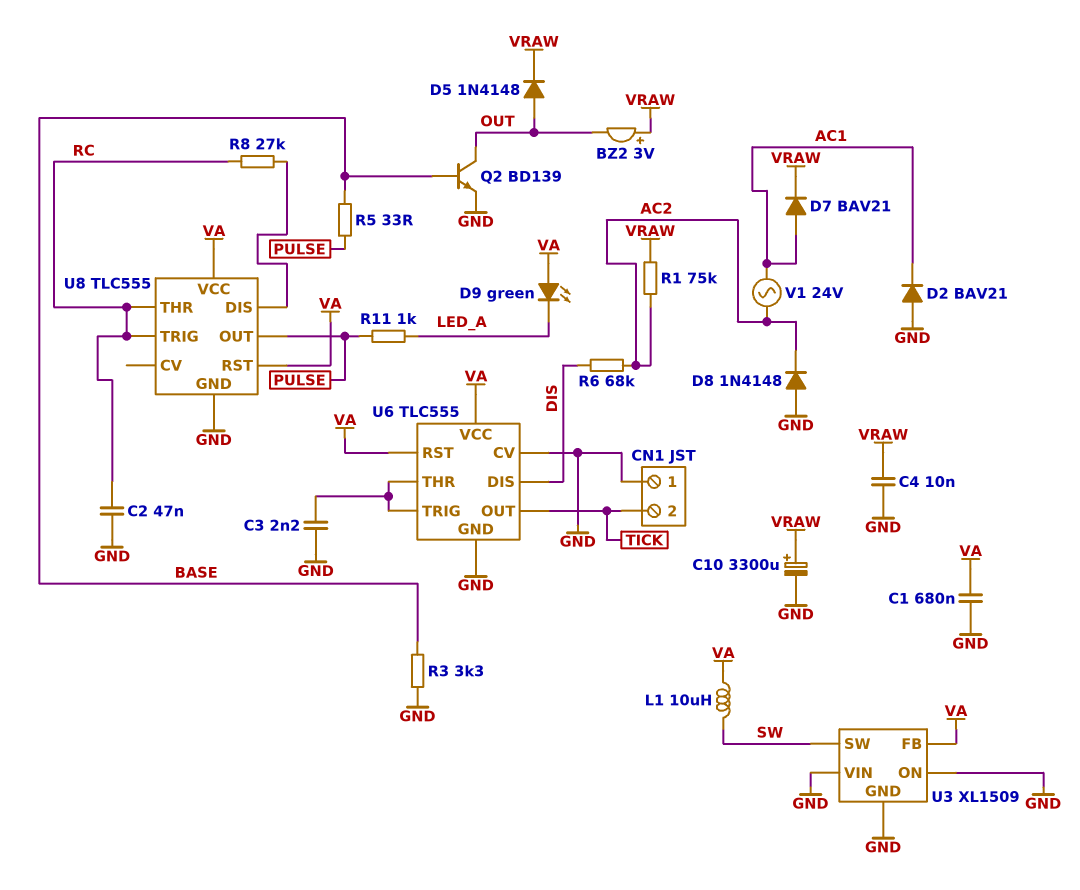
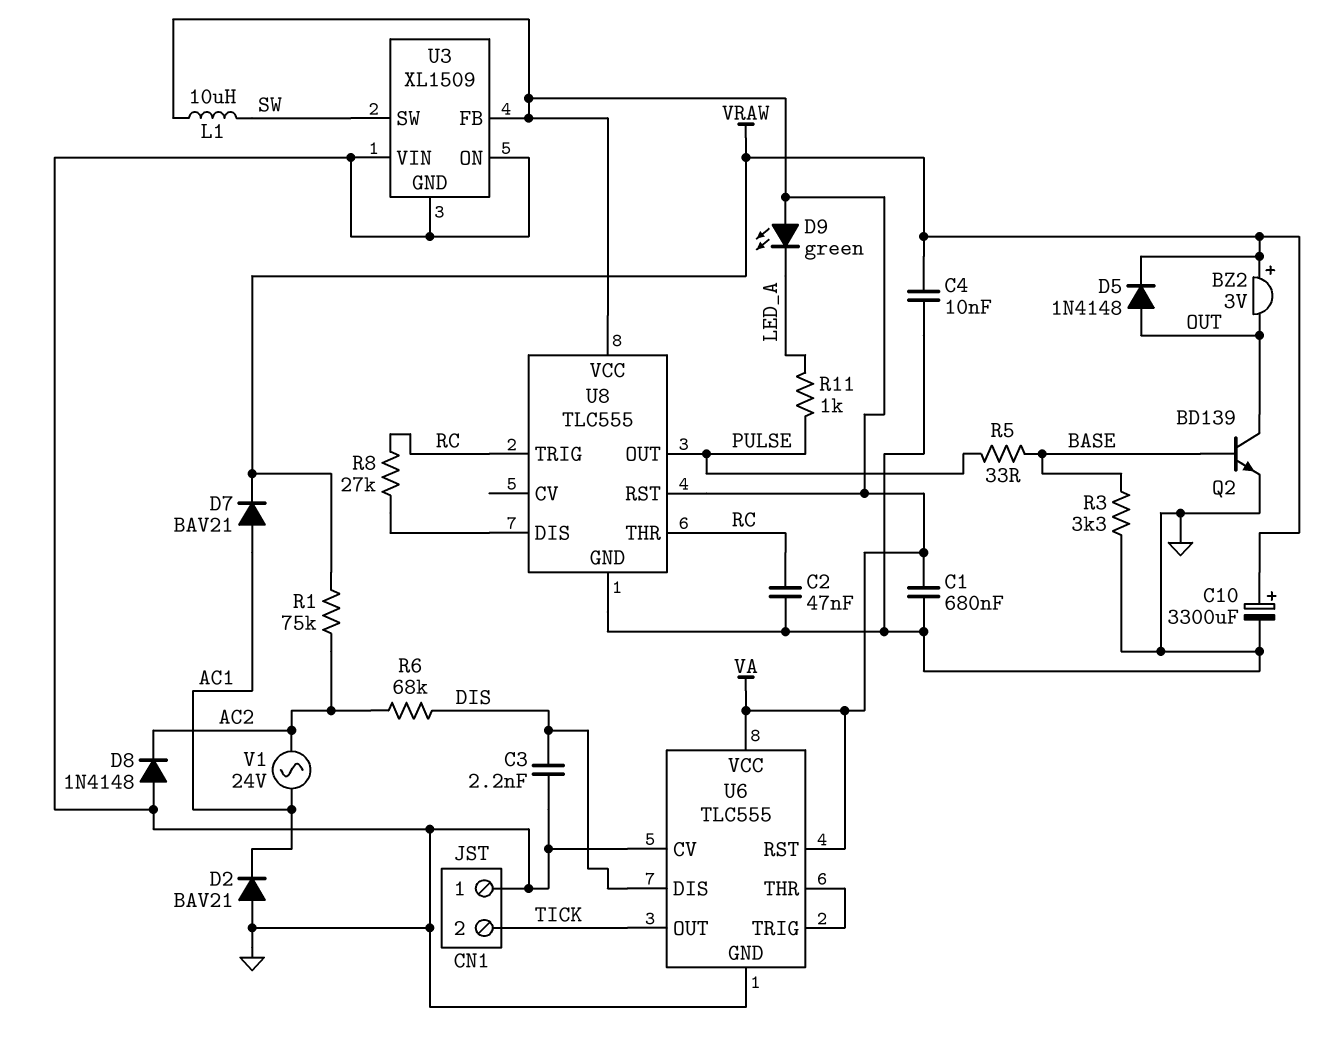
C3: 2.2nF (GND, U6/THR) -> 2.2nF (DIS, GND)

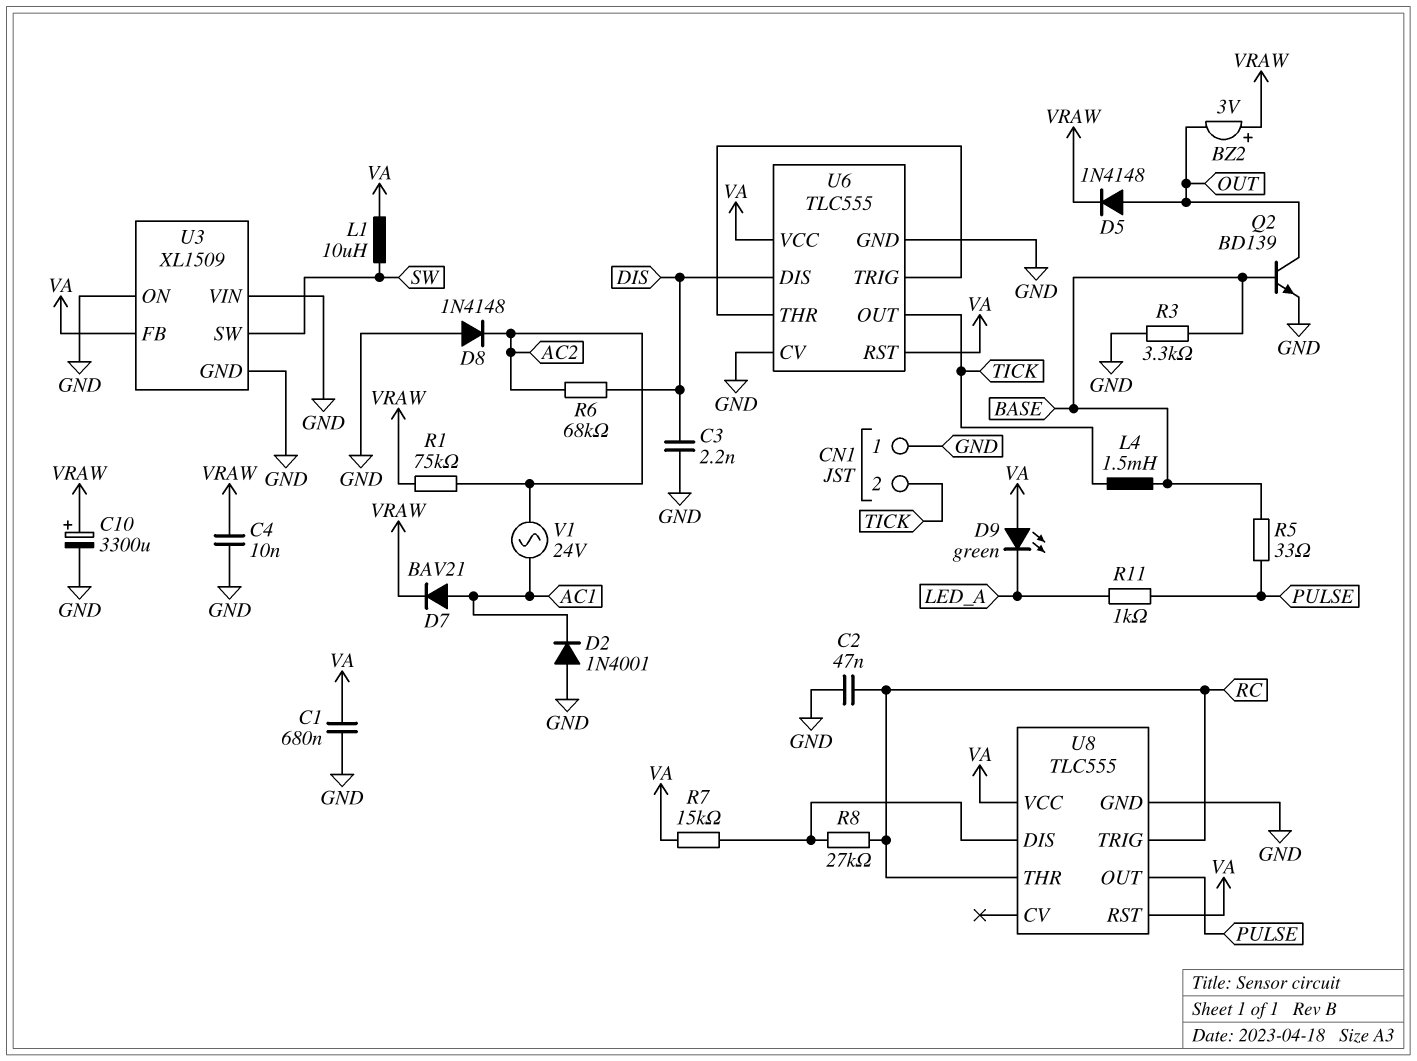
D2: diode BAV21 (A GND, K AC1) -> diode 1N4001 (A GND, K AC1)
L4: none -> 1.5mH (BASE, TICK)
R7: none -> 15k (U8/DIS, VA)

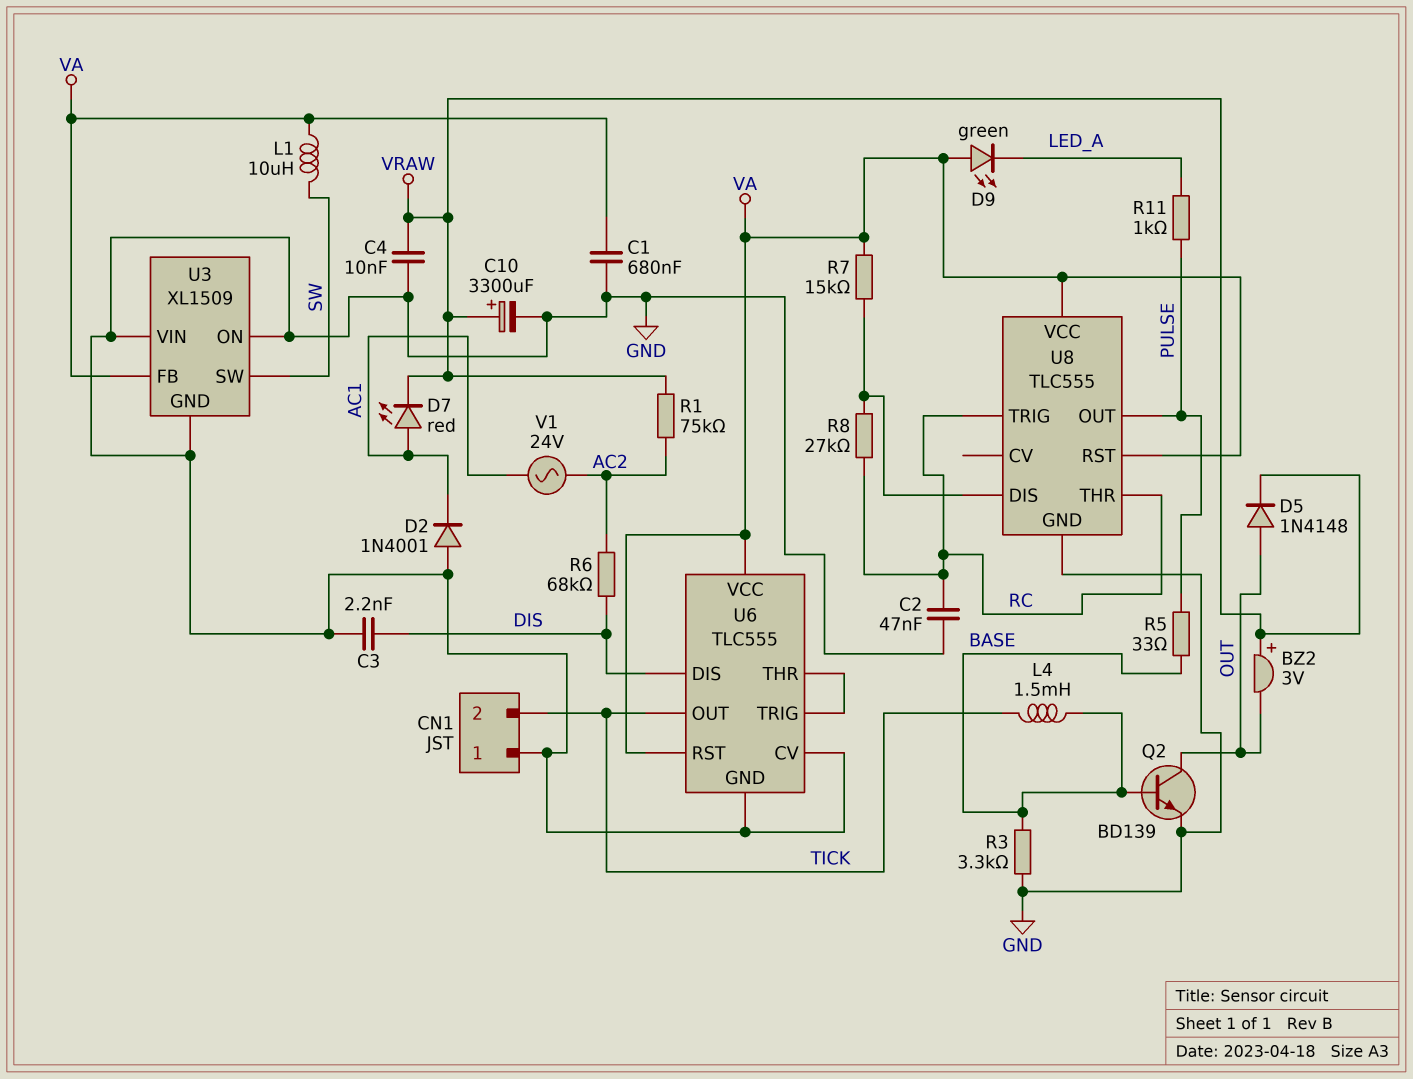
D7: diode BAV21 (A AC1, K VRAW) -> LED red (A AC1, K VRAW)
D8: diode 1N4148 (A GND, K AC2) -> none

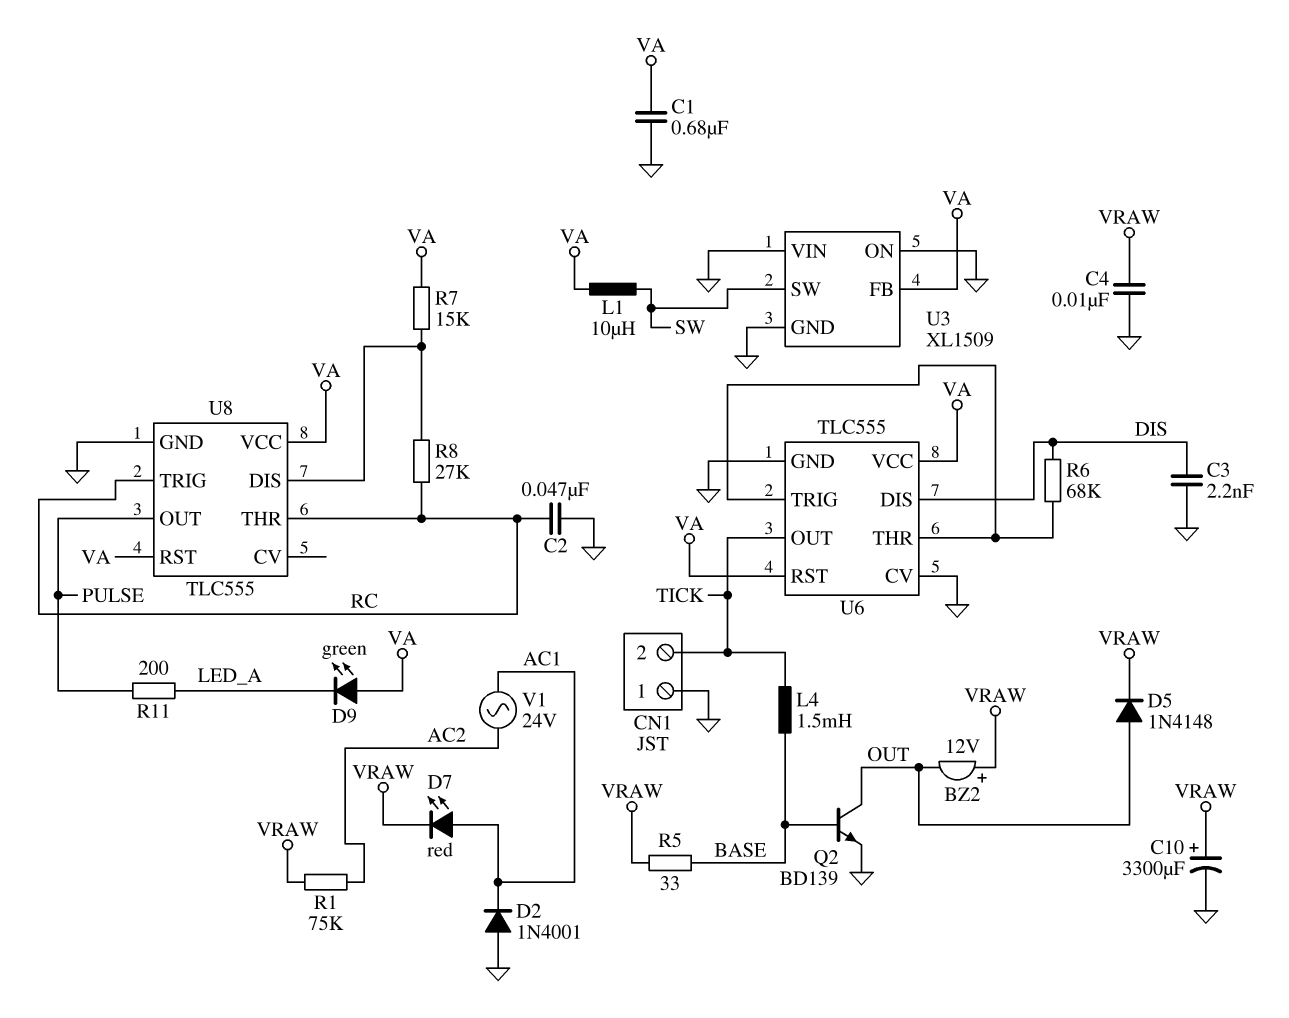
BZ2: buzzer 3V (plus VRAW, minus OUT) -> buzzer 12V (plus VRAW, minus OUT)
R3: 3.3k (BASE, GND) -> none
R5: 33 (BASE, PULSE) -> 33 (BASE, VRAW)
R6: 68k (AC2, DIS) -> 68k (DIS, U6/THR)
R11: 1k (LED_A, PULSE) -> 200 (LED_A, PULSE)

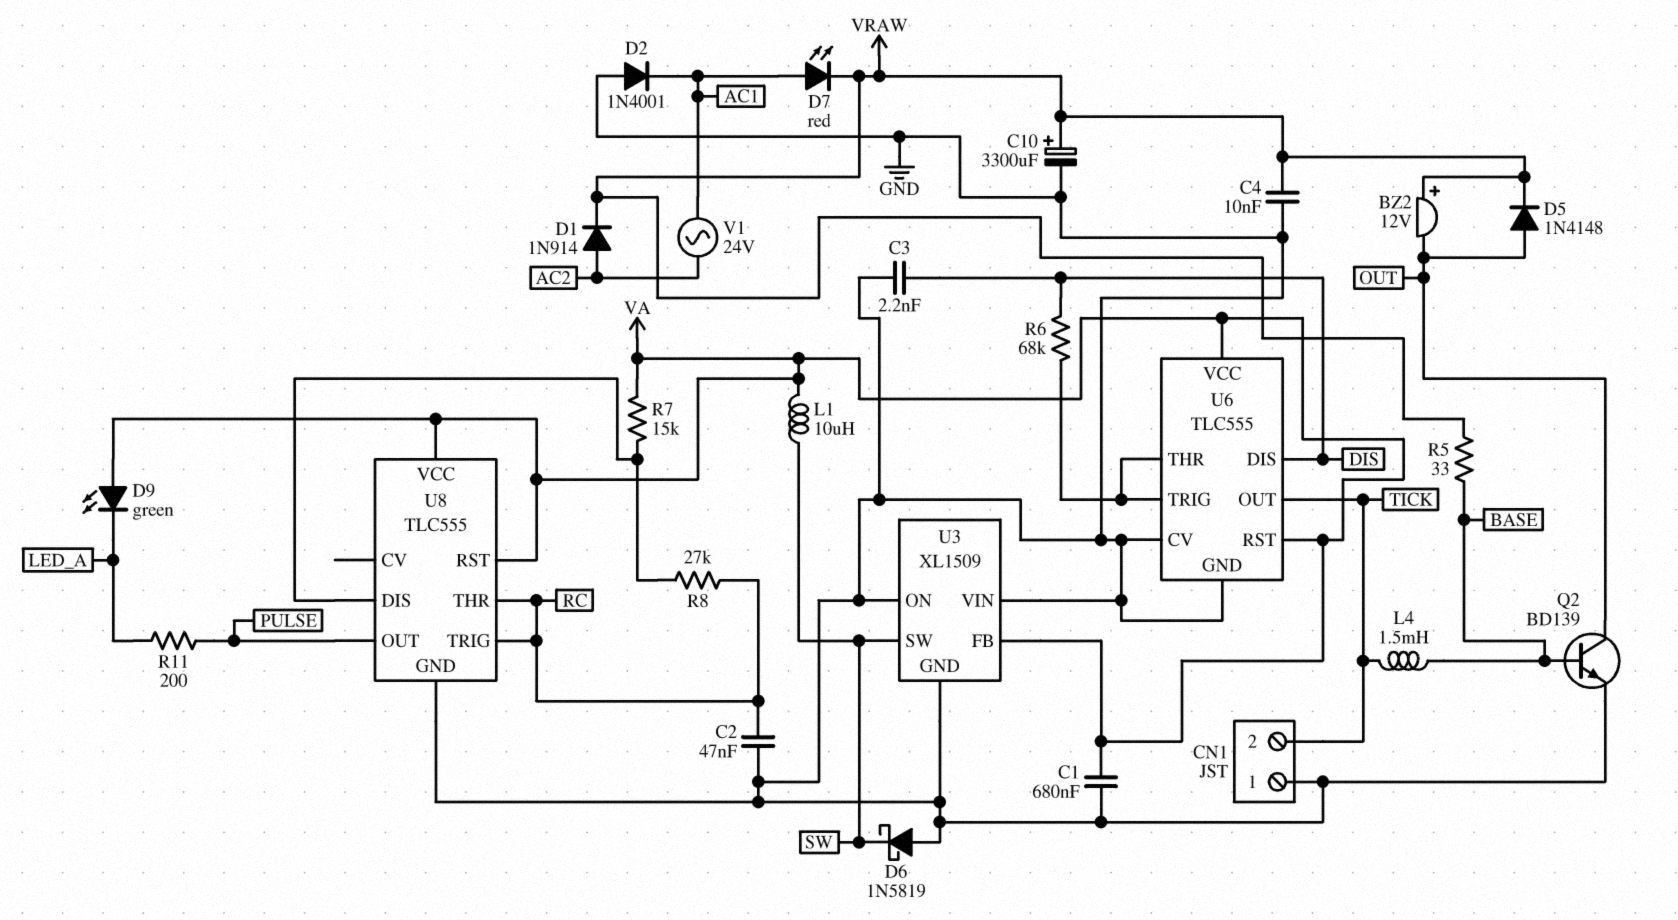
D1: none -> diode 1N914 (A AC2, K VRAW)
D6: none -> schottky 1N5819 (A GND, K SW)
R1: 75k (AC2, VRAW) -> none

